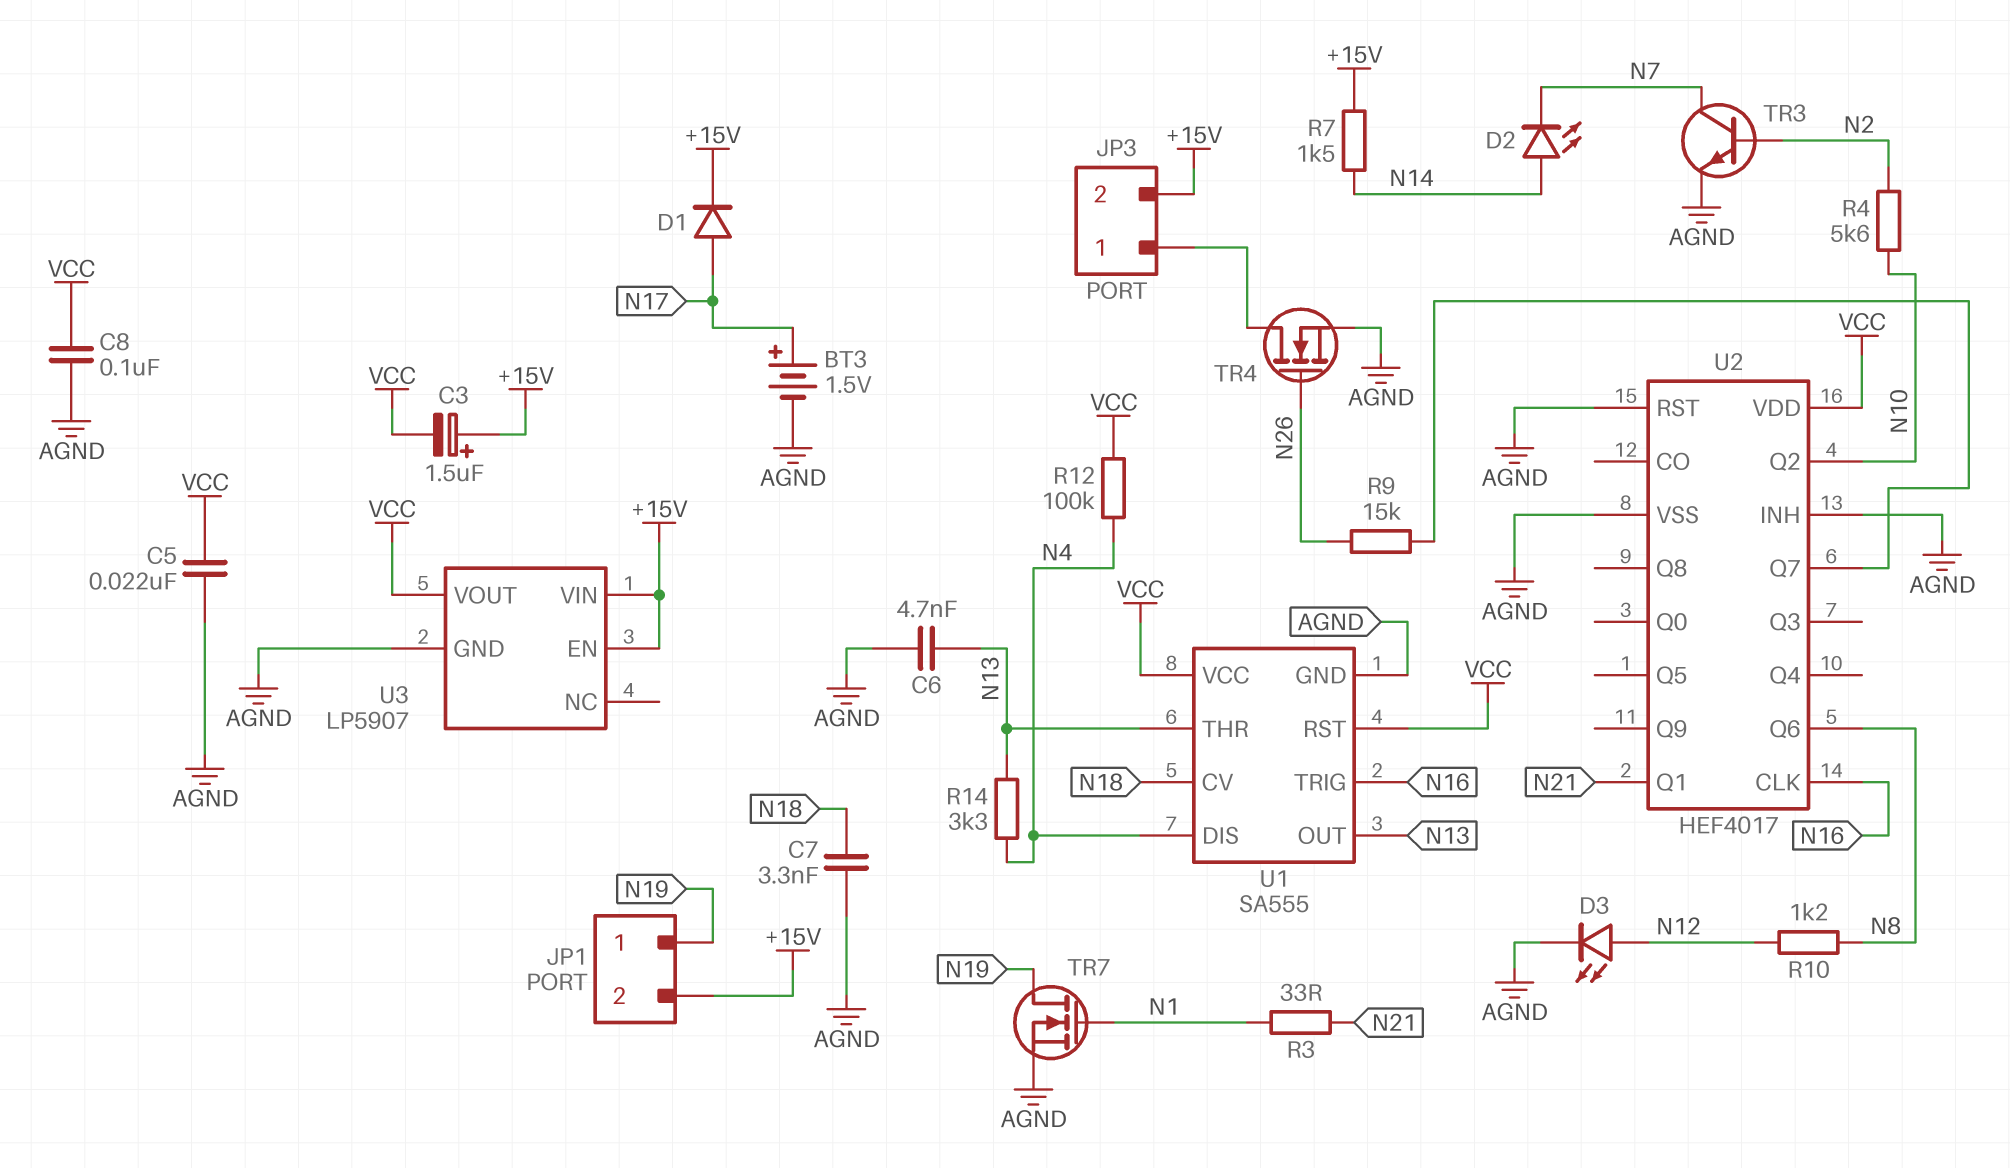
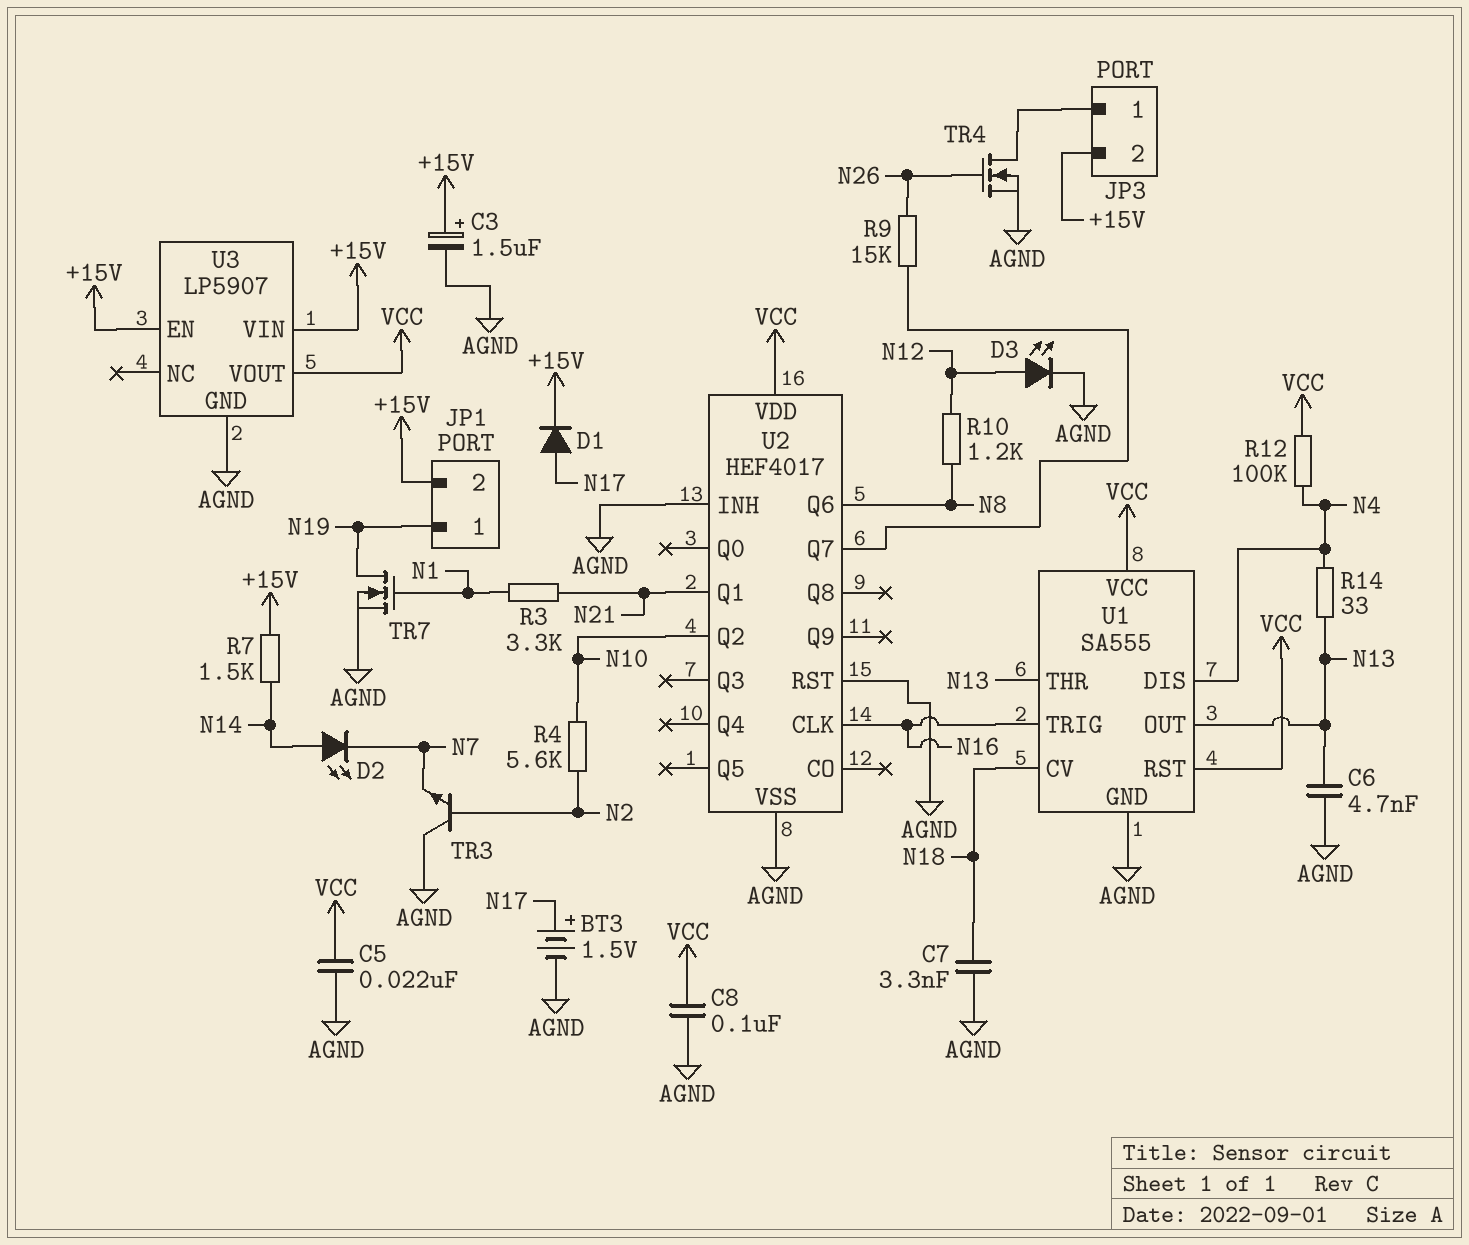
C3: 1.5uF (plus +15V, minus VCC) -> 1.5uF (plus +15V, minus AGND)
R3: 33 (N1, N21) -> 3.3k (N1, N21)
R14: 3.3k (N4, N13) -> 33 (N4, N13)
TR3: NPN (B N2, C N7, E AGND) -> NPN (B N2, C AGND, E N7)

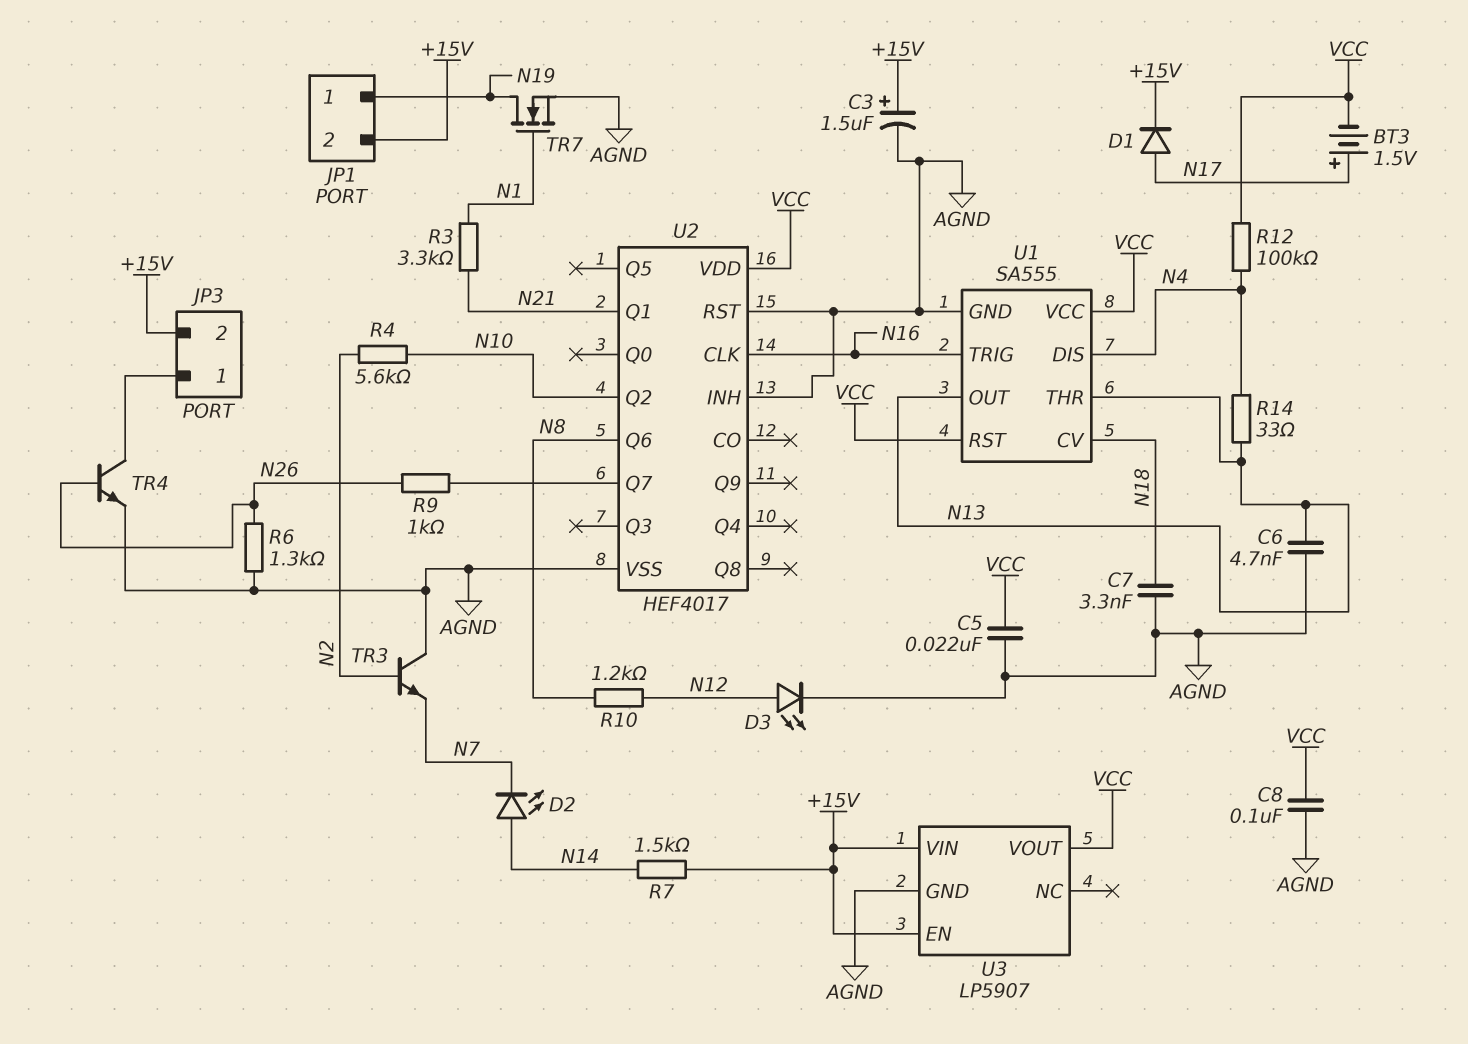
BT3: 1.5V (plus N17, minus AGND) -> 1.5V (plus N17, minus VCC)
R6: none -> 1.3k (AGND, N26)
R9: 15k (N26, U2/Q7) -> 1k (N26, U2/Q7)
TR4: NMOS (G N26, D JP3/1, S AGND) -> NPN (B N26, C JP3/1, E AGND)

